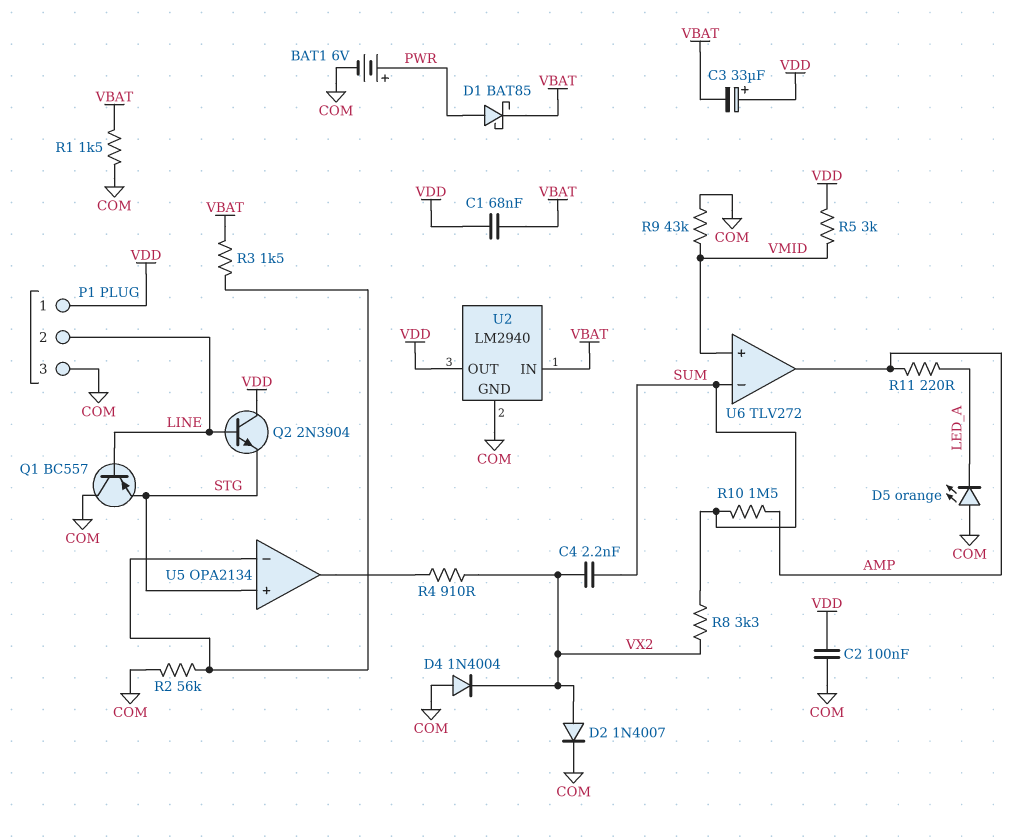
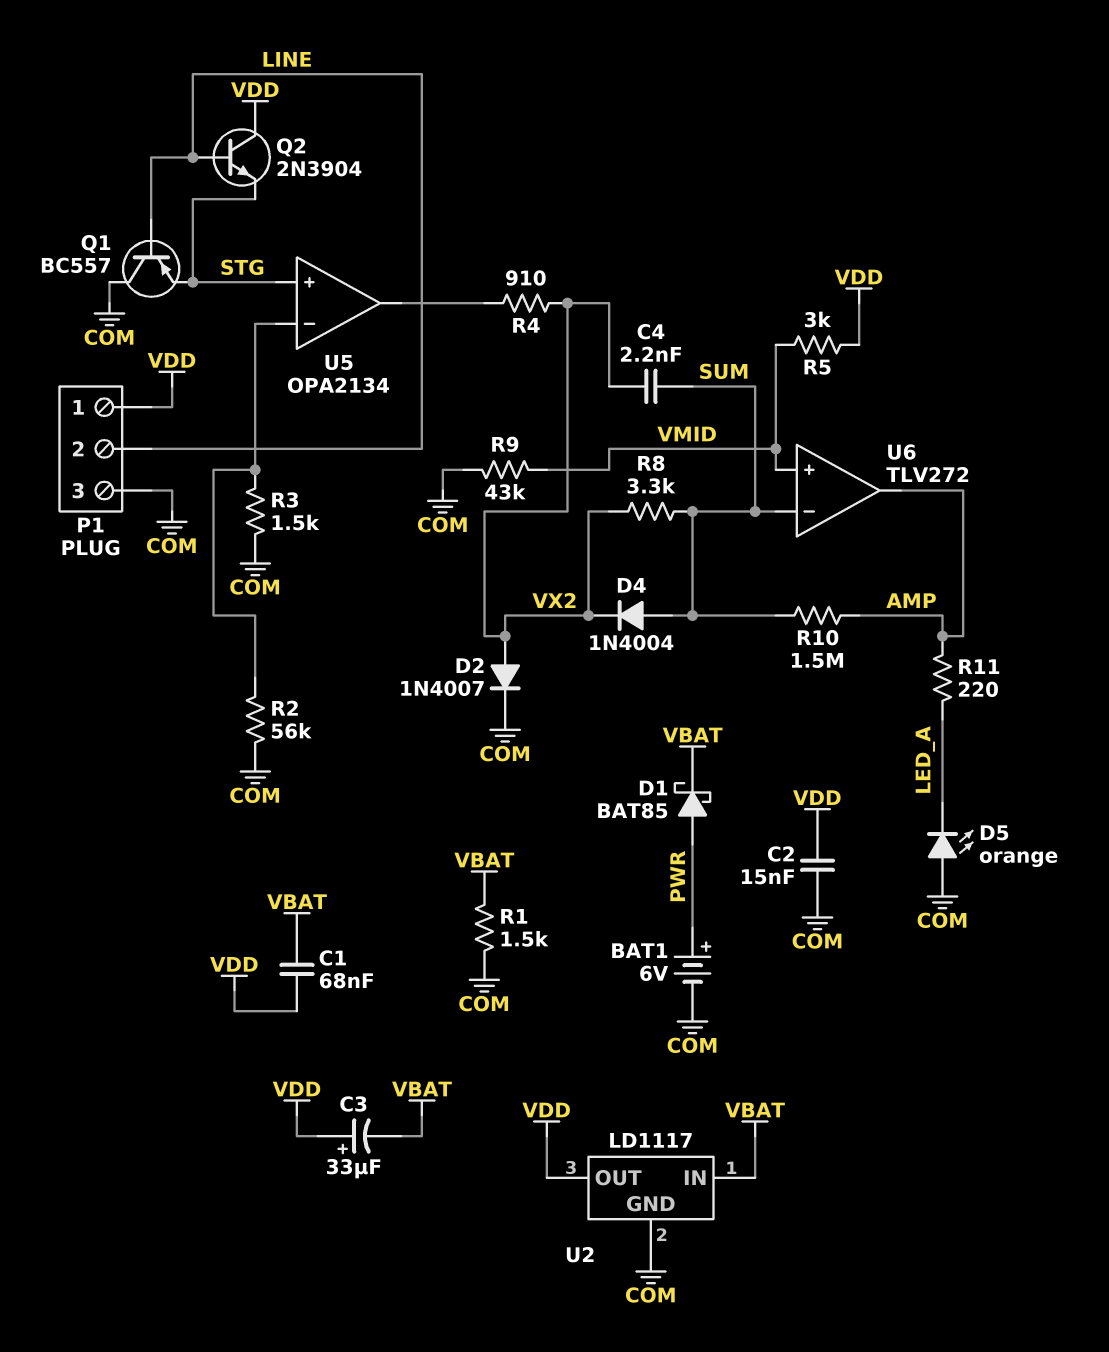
C2: 100nF (COM, VDD) -> 15nF (COM, VDD)
D4: diode 1N4004 (A COM, K VX2) -> diode 1N4004 (A SUM, K VX2)
R3: 1.5k (U5/in-, VBAT) -> 1.5k (COM, U5/in-)
U2: LM2940 -> LD1117

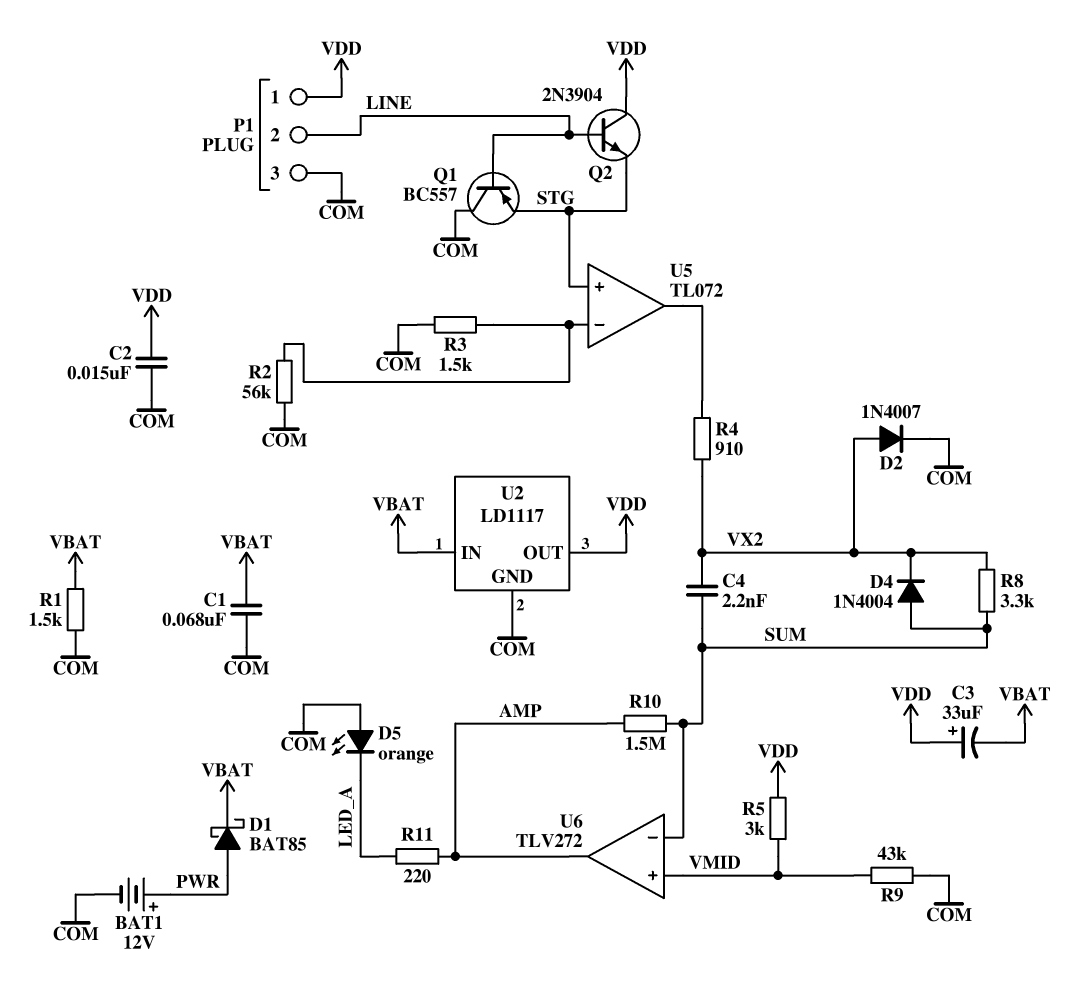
BAT1: 6V (plus PWR, minus COM) -> 12V (plus PWR, minus COM)
C1: 68nF (VBAT, VDD) -> 68nF (COM, VBAT)
U5: OPA2134 -> TL072

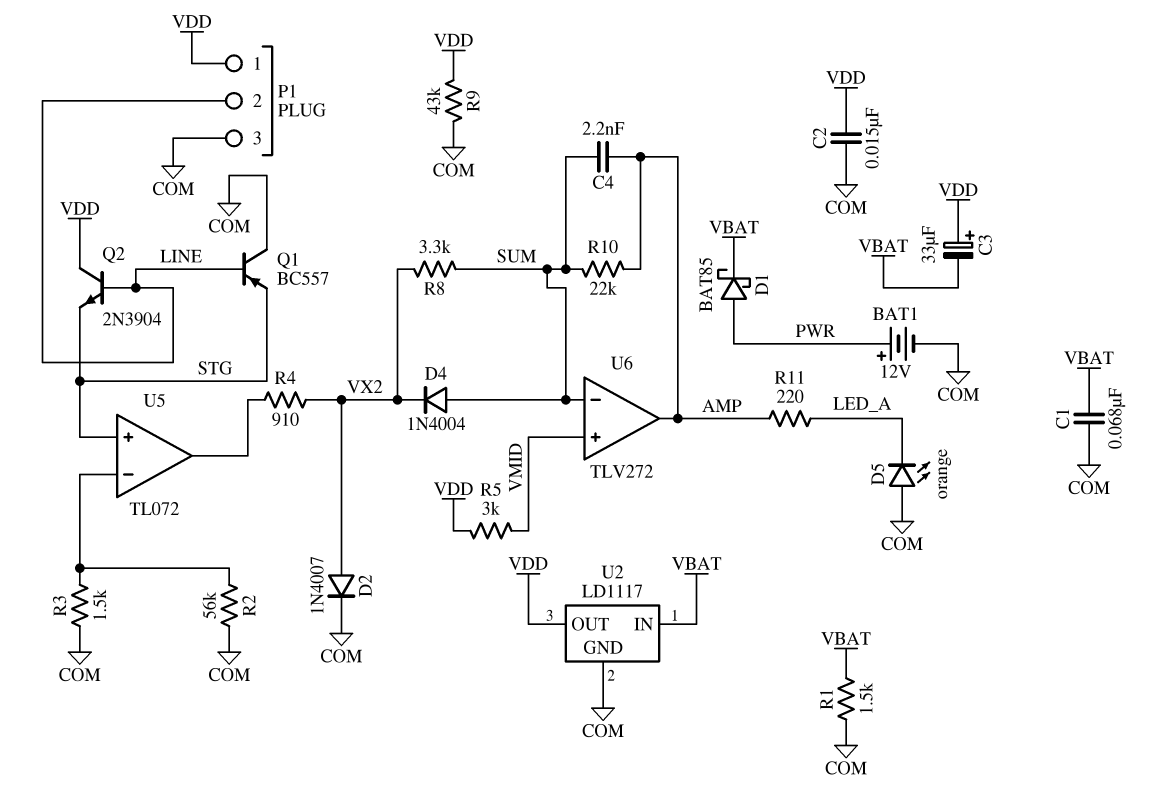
C4: 2.2nF (SUM, VX2) -> 2.2nF (AMP, SUM)
R9: 43k (COM, VMID) -> 43k (COM, VDD)
R10: 1.5M (AMP, SUM) -> 22k (AMP, SUM)

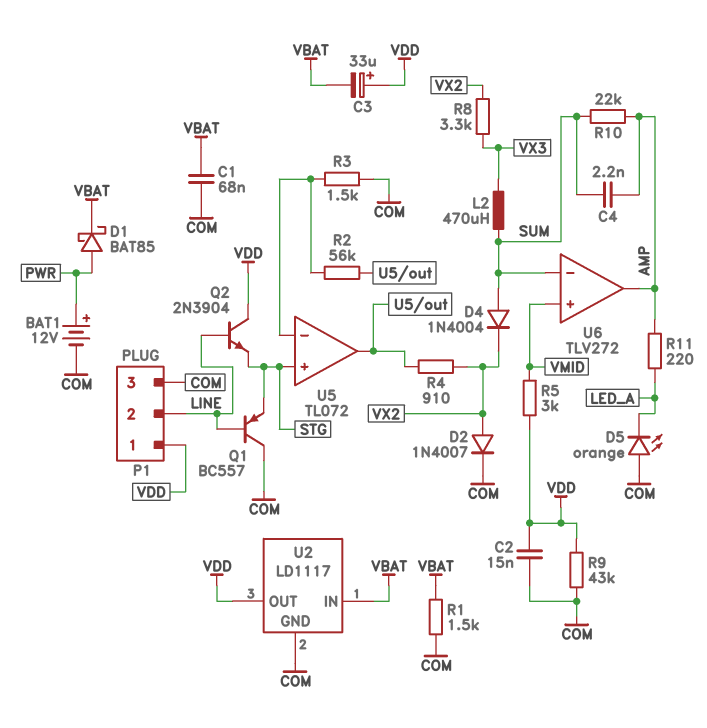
L2: none -> 470uH (SUM, VX3)
R2: 56k (COM, U5/in-) -> 56k (U5/in-, U5/out)
R8: 3.3k (SUM, VX2) -> 3.3k (VX2, VX3)

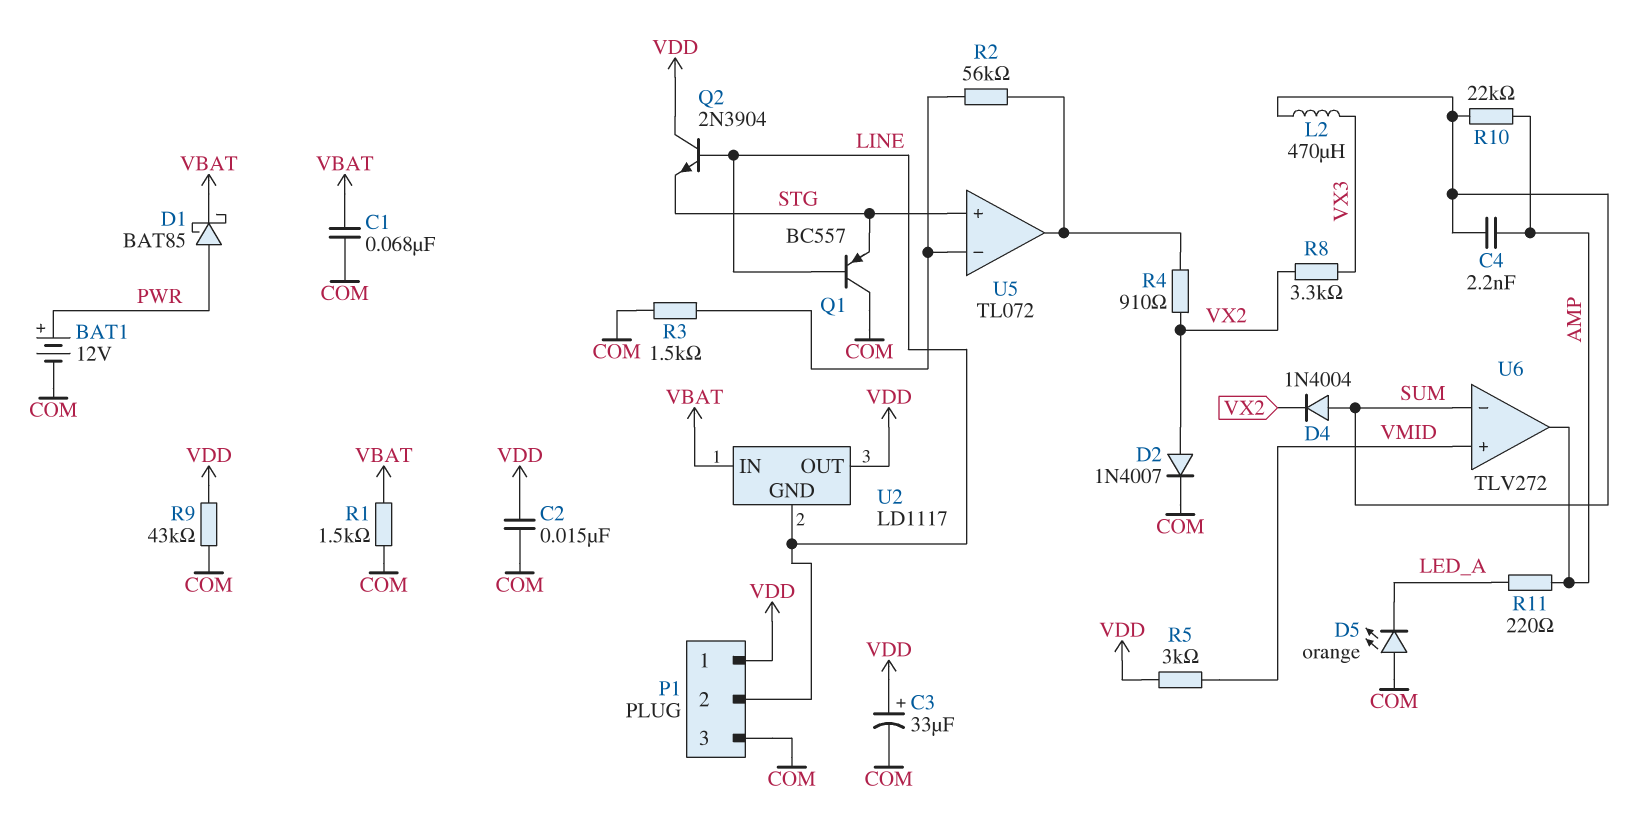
C3: 33uF (plus VDD, minus VBAT) -> 33uF (plus VDD, minus COM)
U2 pin GND: COM -> LINE

